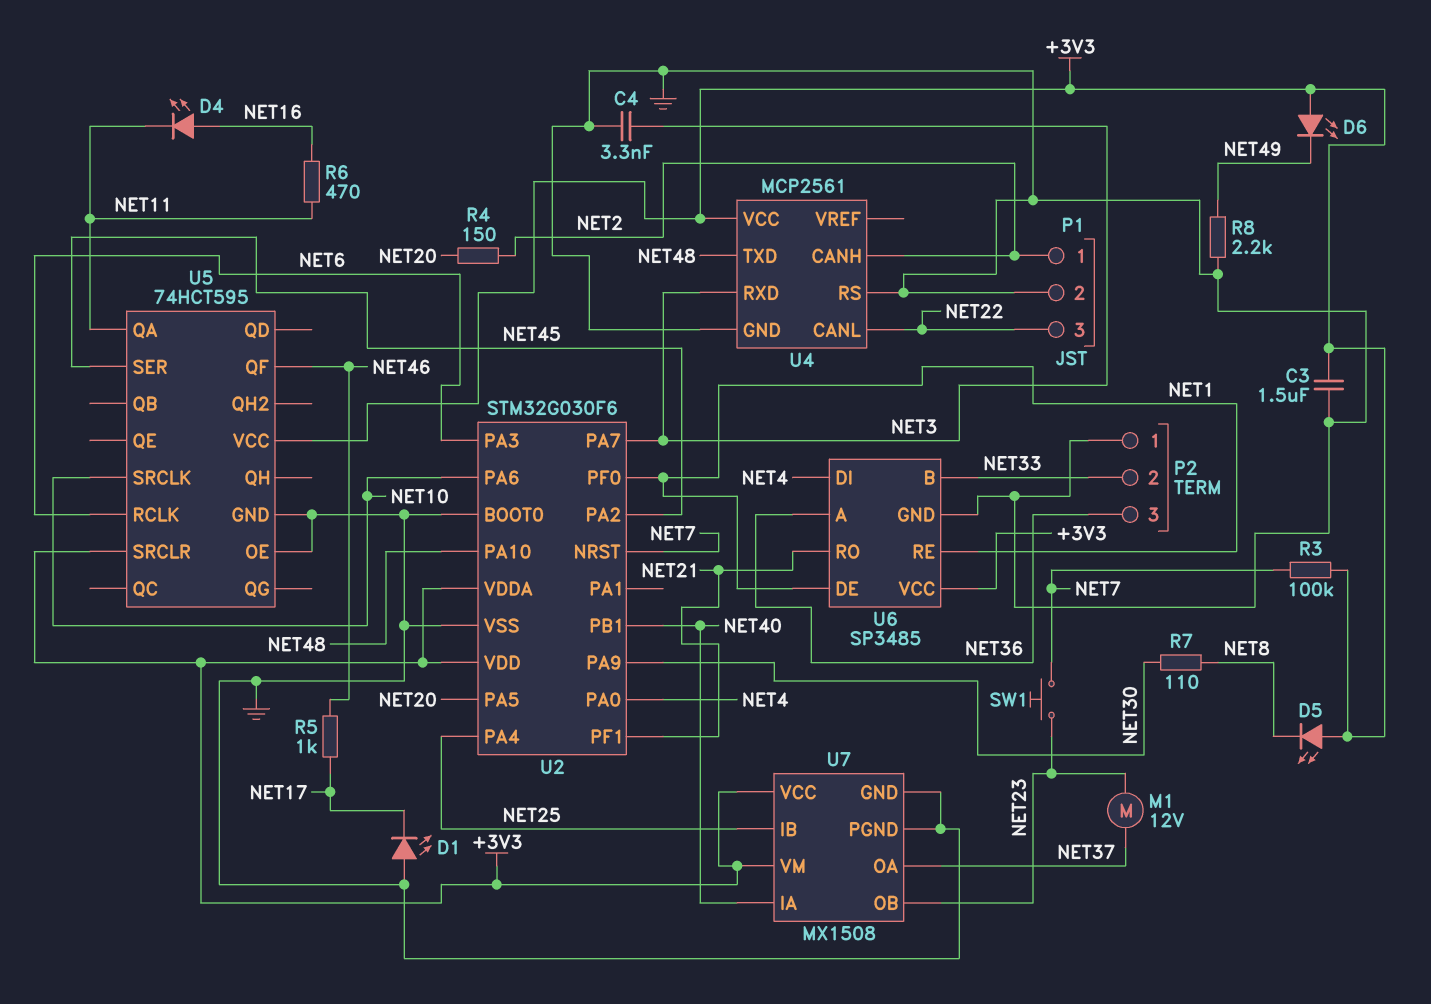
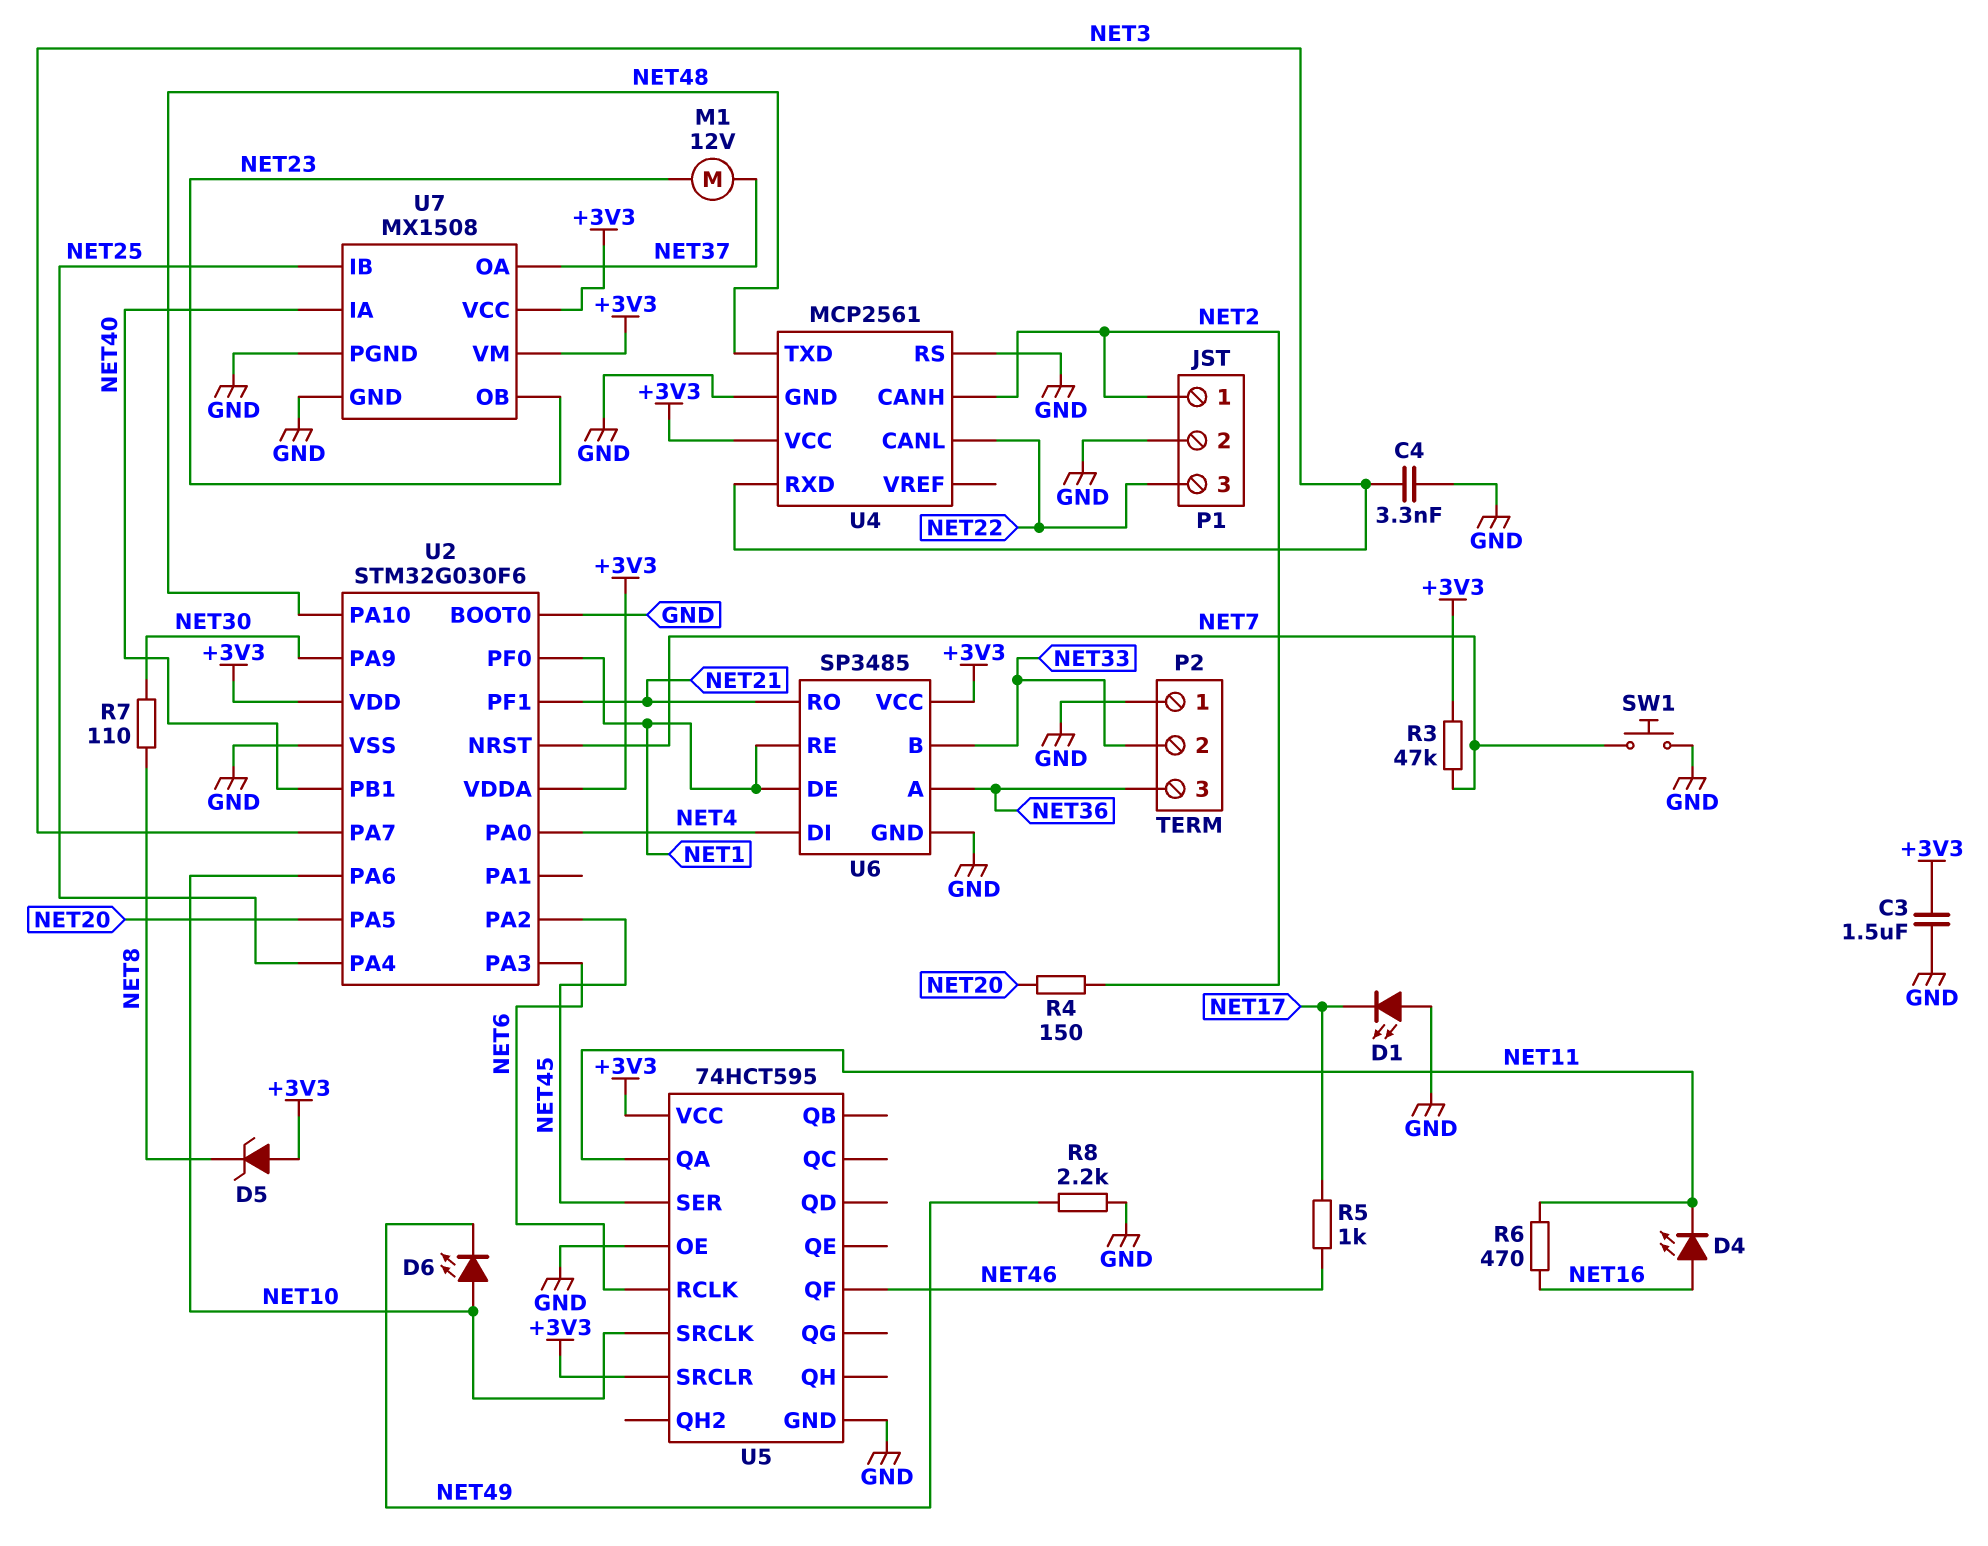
D5: LED (A +3V3, K NET8) -> zener (A +3V3, K NET8)
D6: LED (A +3V3, K NET49) -> LED (A NET10, K NET49)
R3: 100k (+3V3, NET7) -> 47k (+3V3, NET7)
SW1: button (NET7, NET23) -> button (GND, NET7)

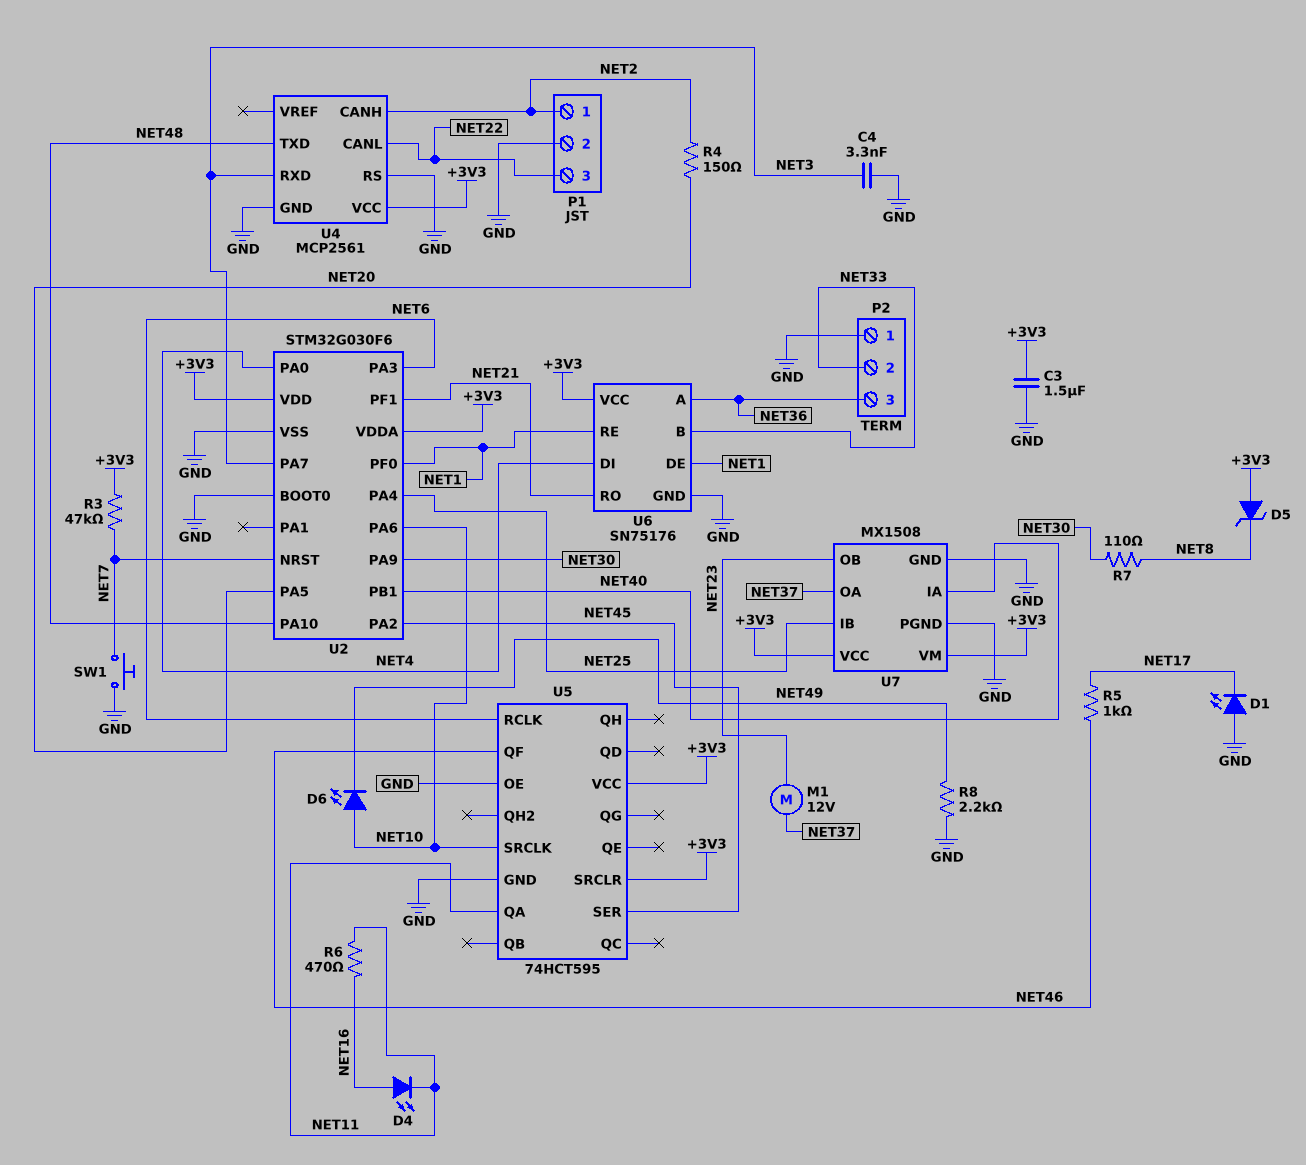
U6: SP3485 -> SN75176

